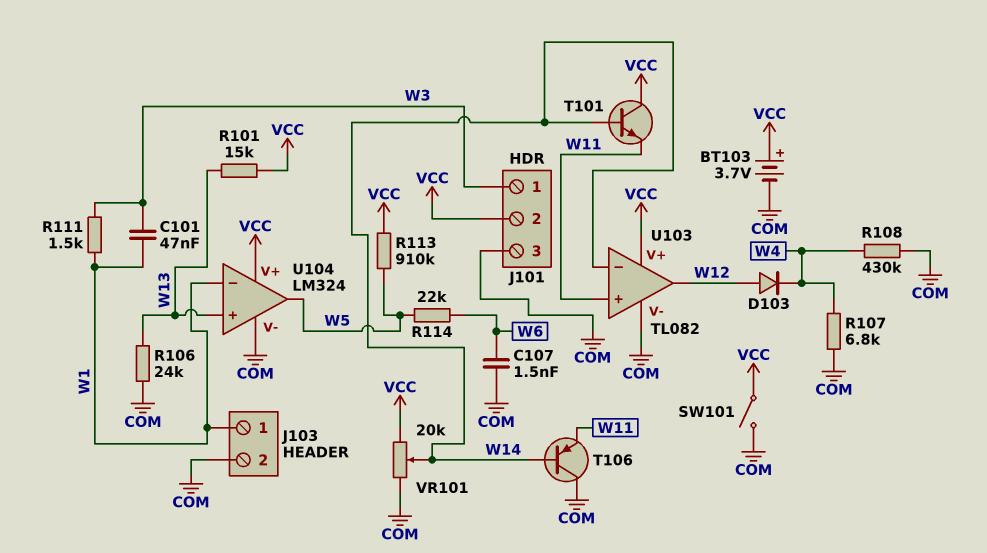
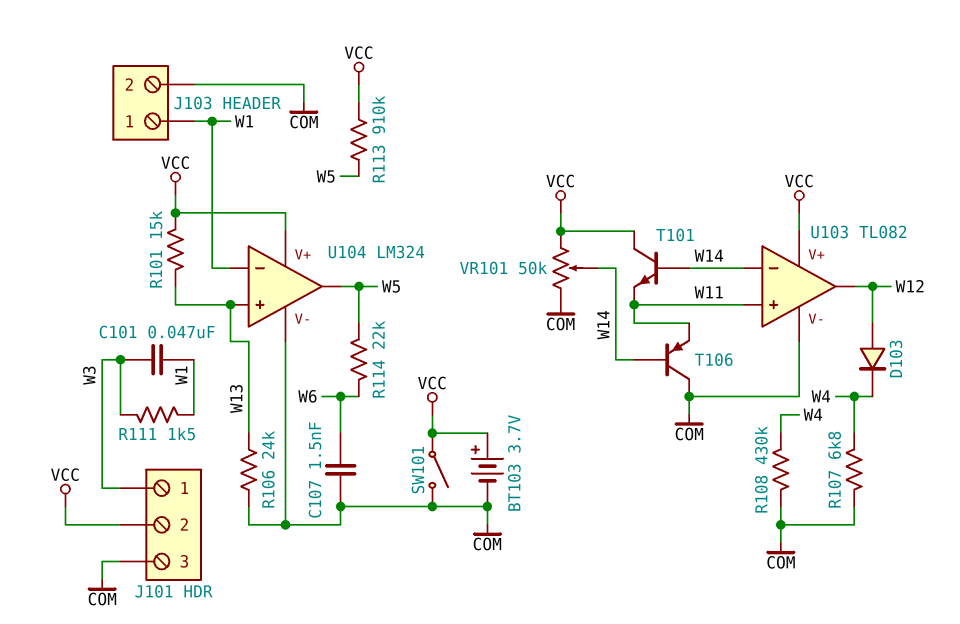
VR101: 20k (COM, VCC, wiper W14) -> 50k (COM, VCC, wiper W14)

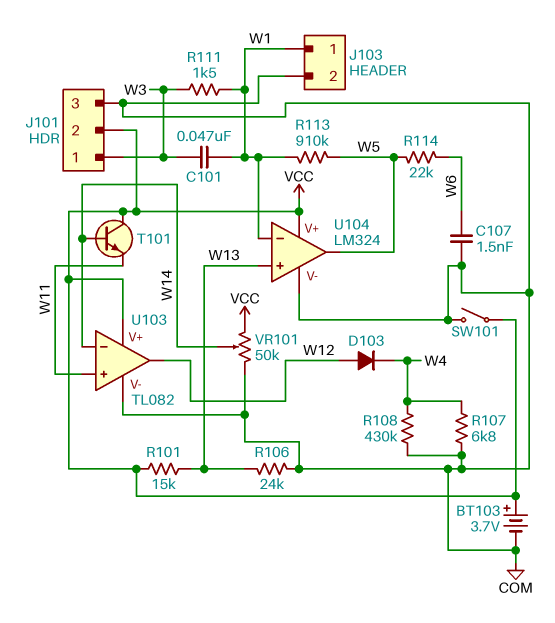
R113: 910k (VCC, W5) -> 910k (W1, W5)
T106: PNP (B W14, C COM, E W11) -> none

